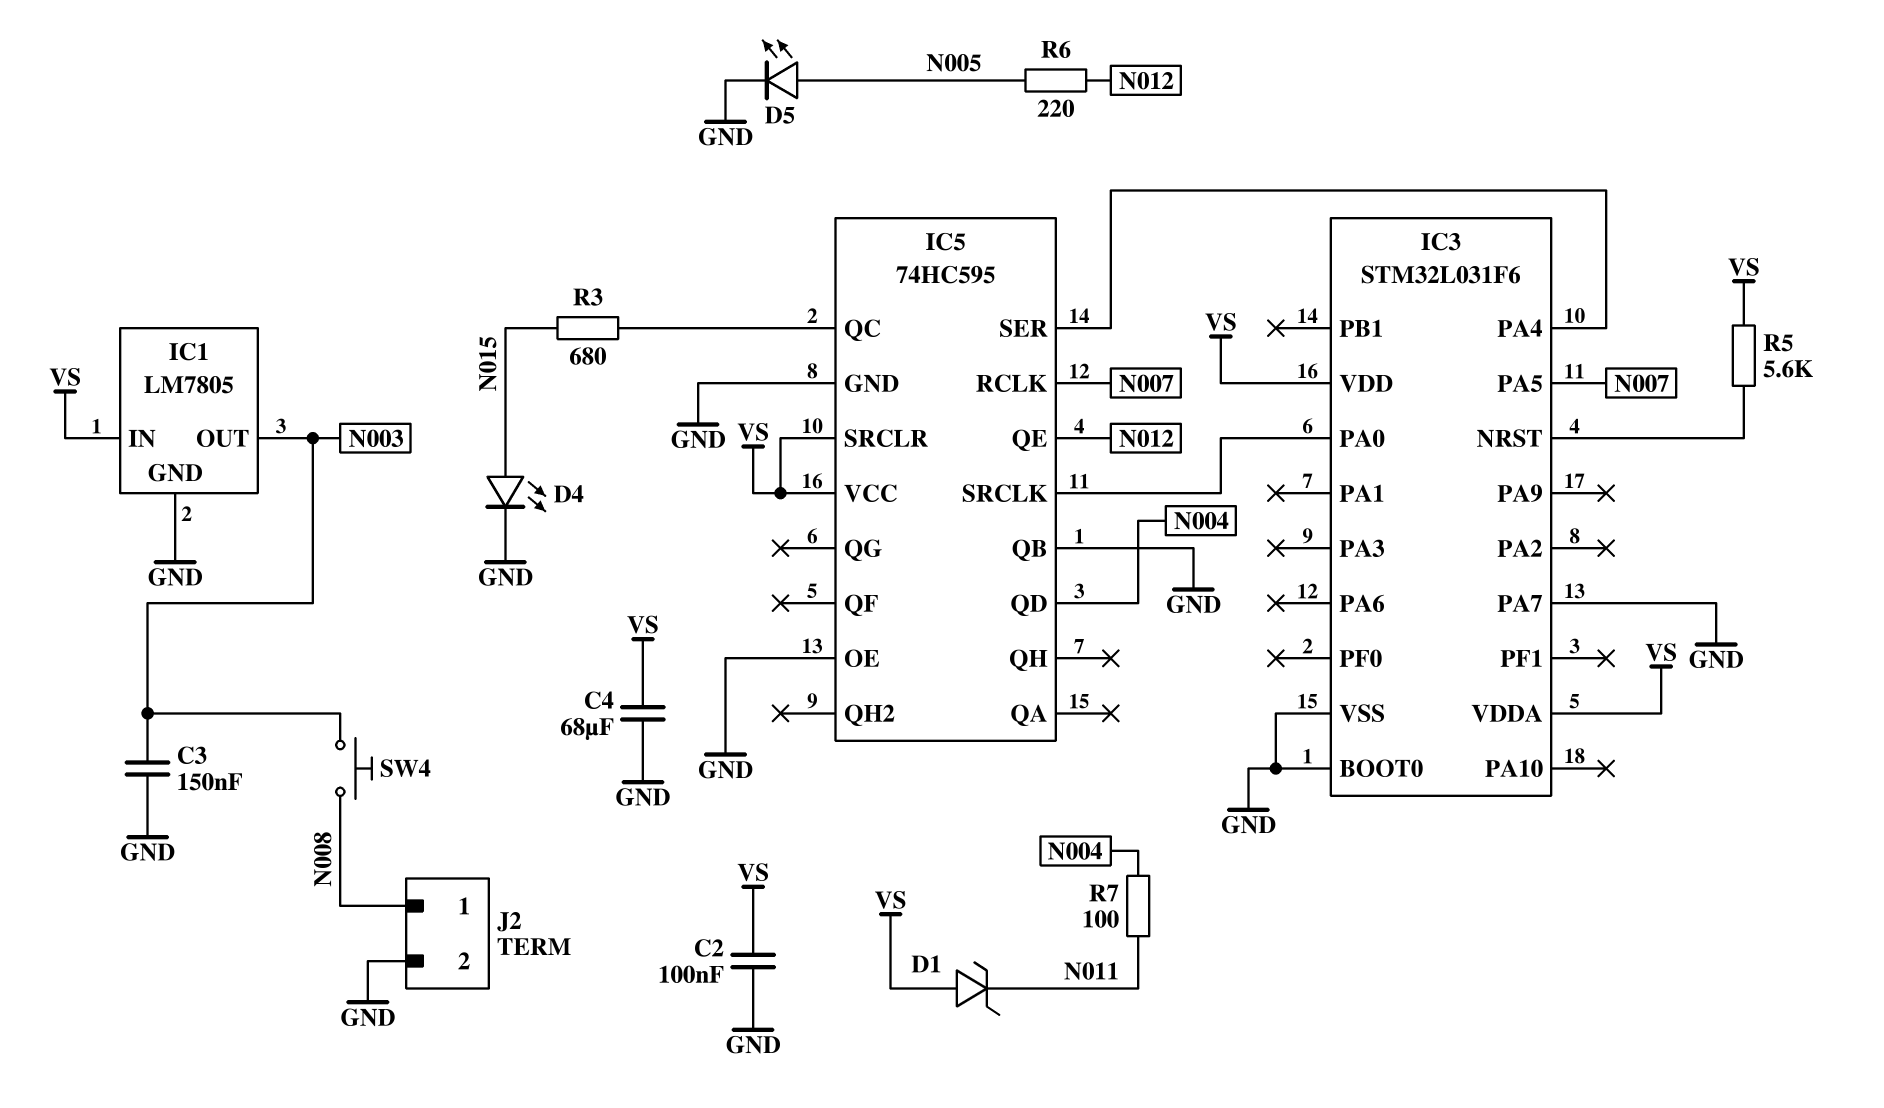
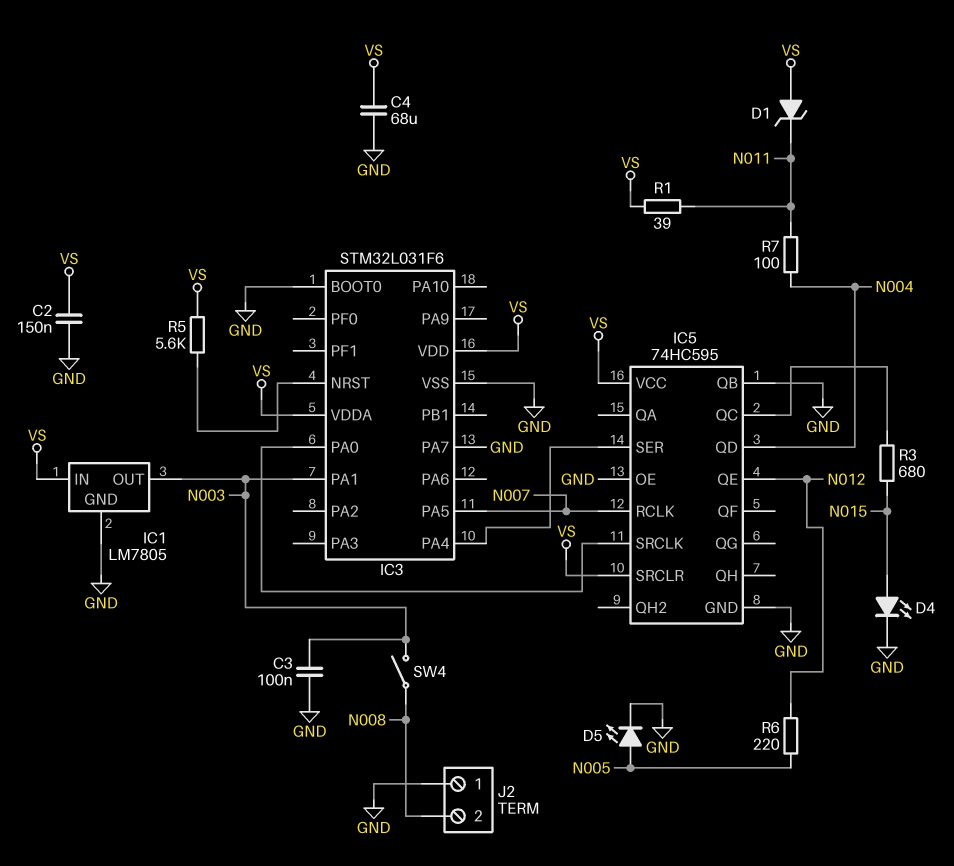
C2: 100nF (GND, VS) -> 150nF (GND, VS)
C3: 150nF (GND, N003) -> 100nF (GND, N003)
IC3 pin PA1: none -> N003
J2 pin 1: N008 -> GND
J2 pin 2: GND -> N008
R1: none -> 39 (N011, VS)
SW4: button (N003, N008) -> switch (N003, N008)

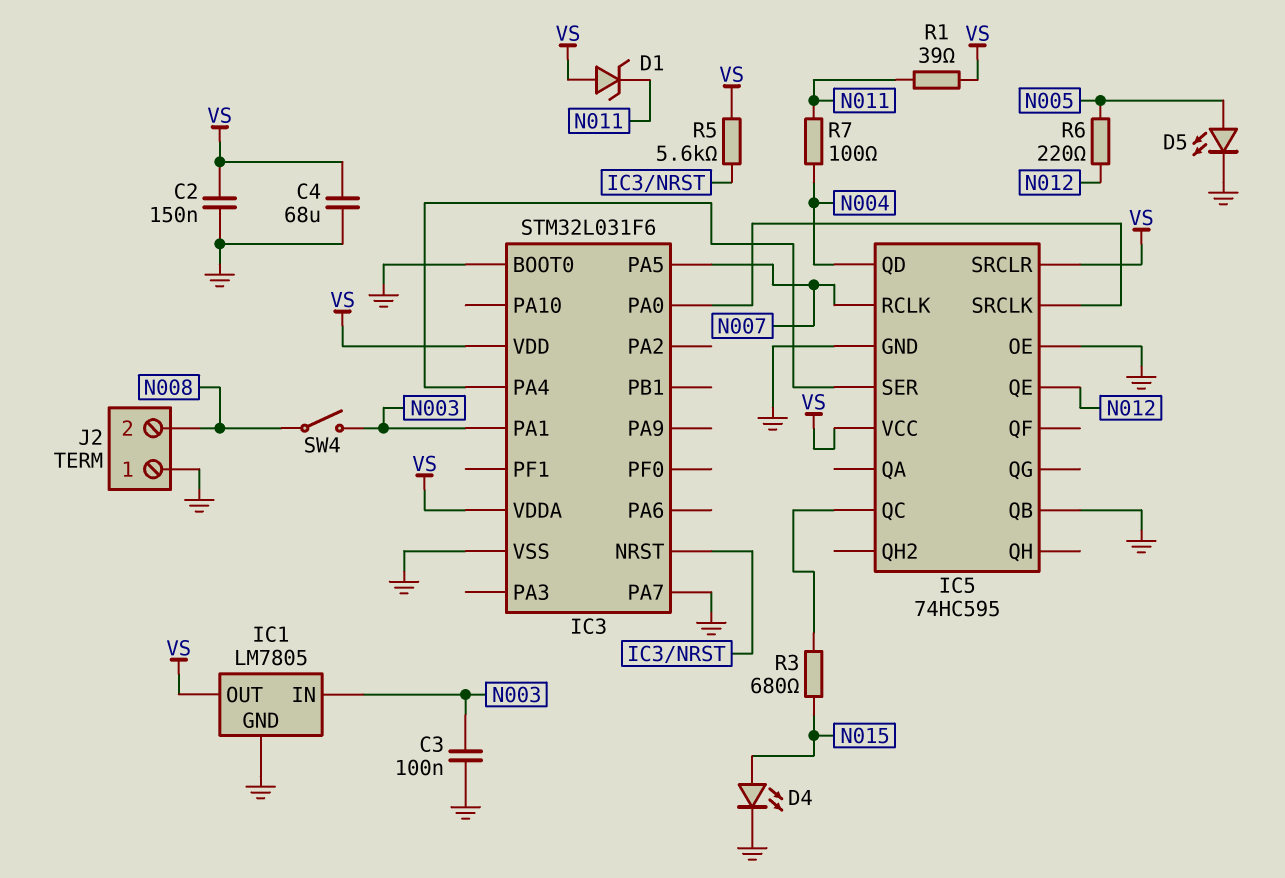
IC1 pin IN: VS -> N003
IC1 pin OUT: N003 -> VS

